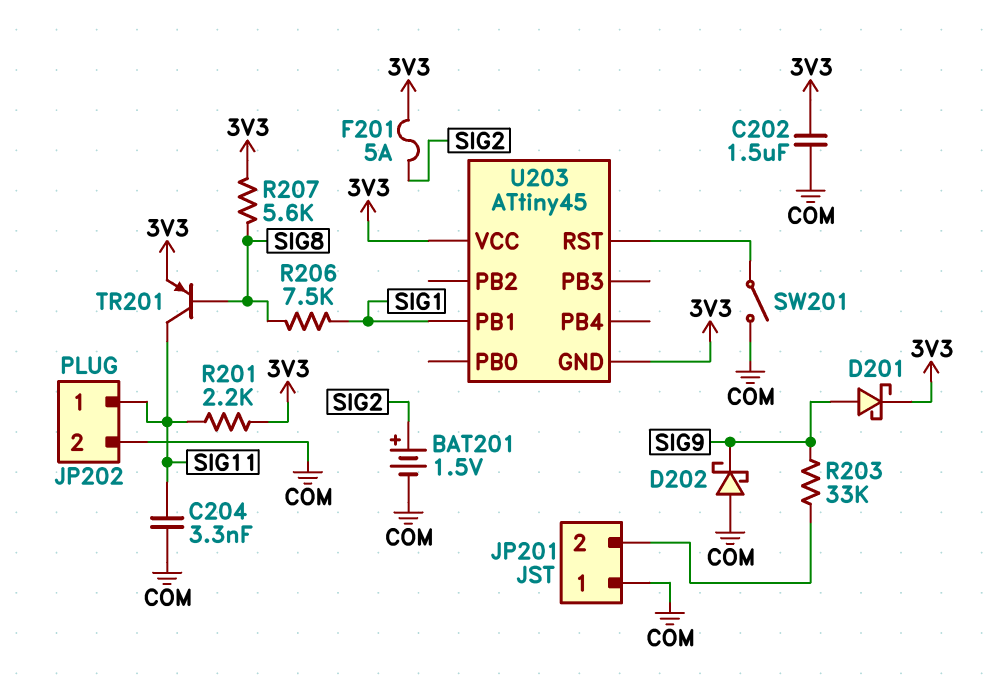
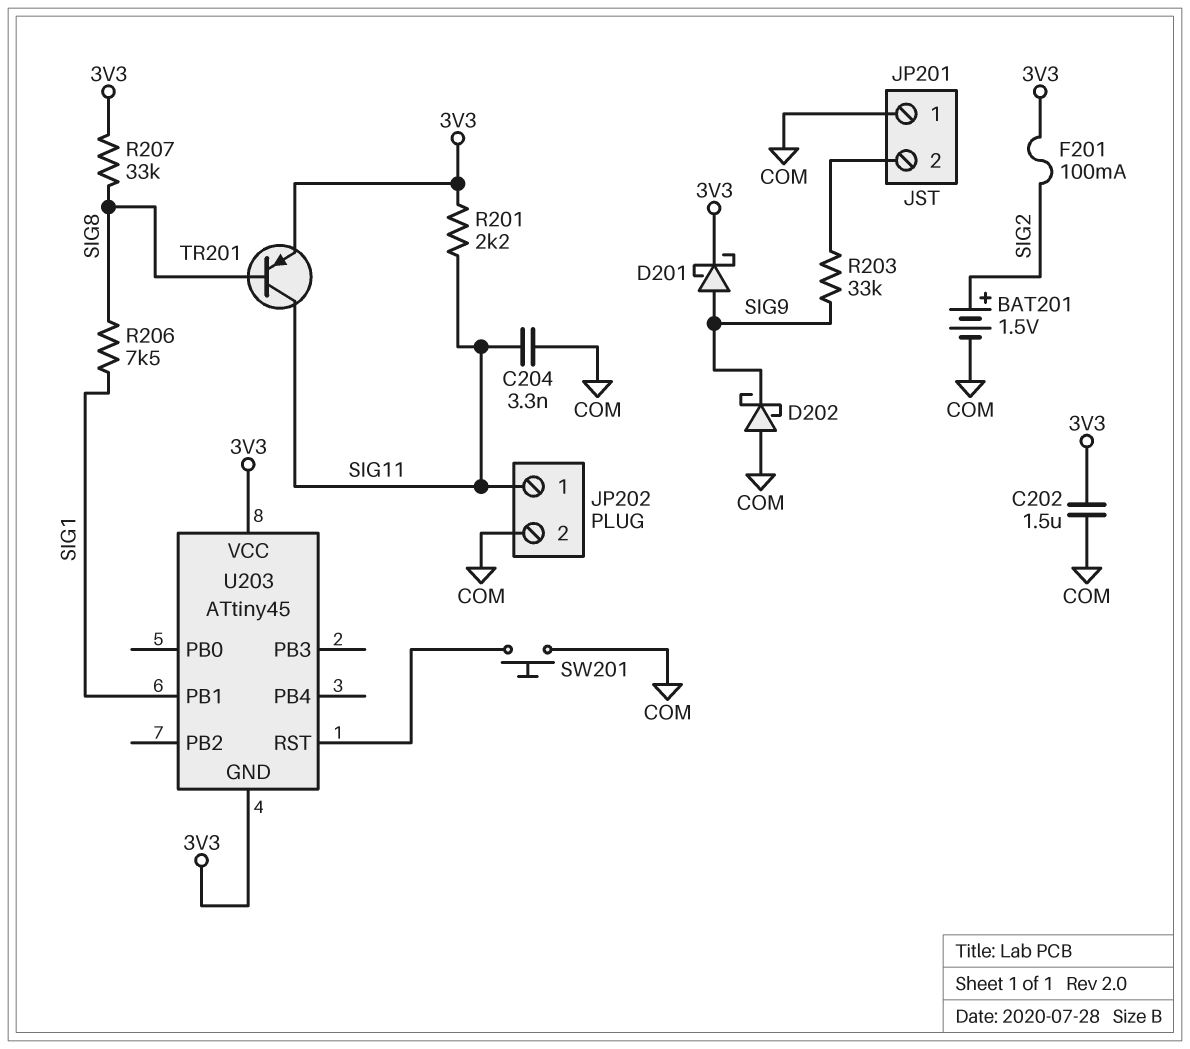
F201: 5A (3V3, SIG2) -> 100mA (3V3, SIG2)
R207: 5.6k (3V3, SIG8) -> 33k (3V3, SIG8)
SW201: switch (COM, U203/RST) -> button (COM, U203/RST)

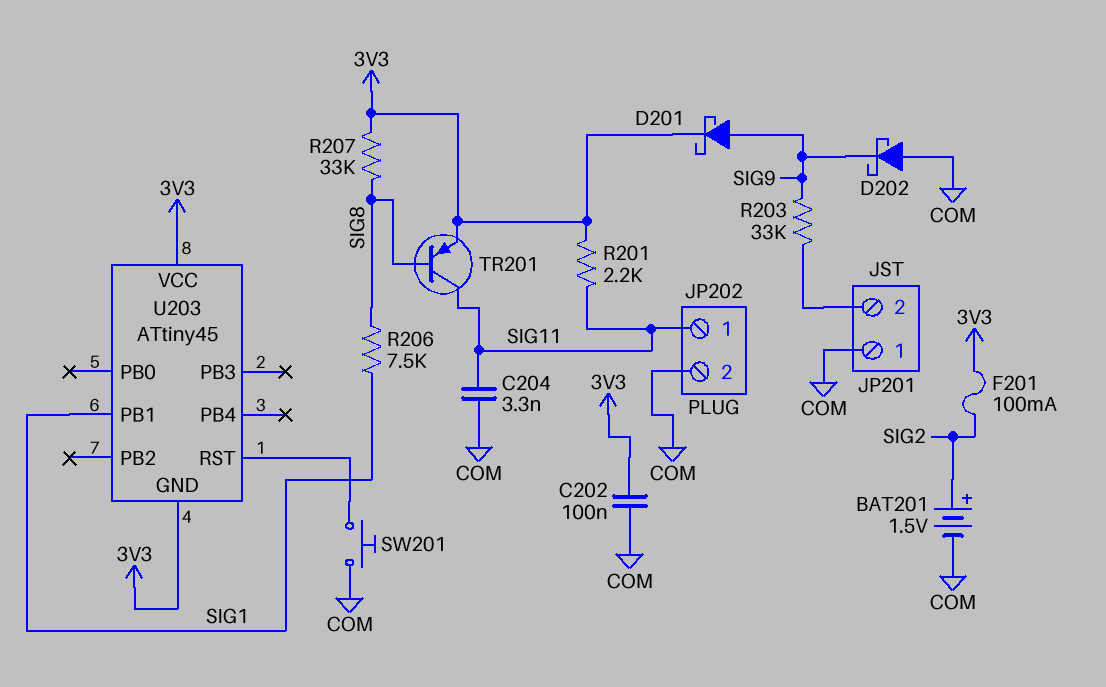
C202: 1.5uF (3V3, COM) -> 100nF (3V3, COM)

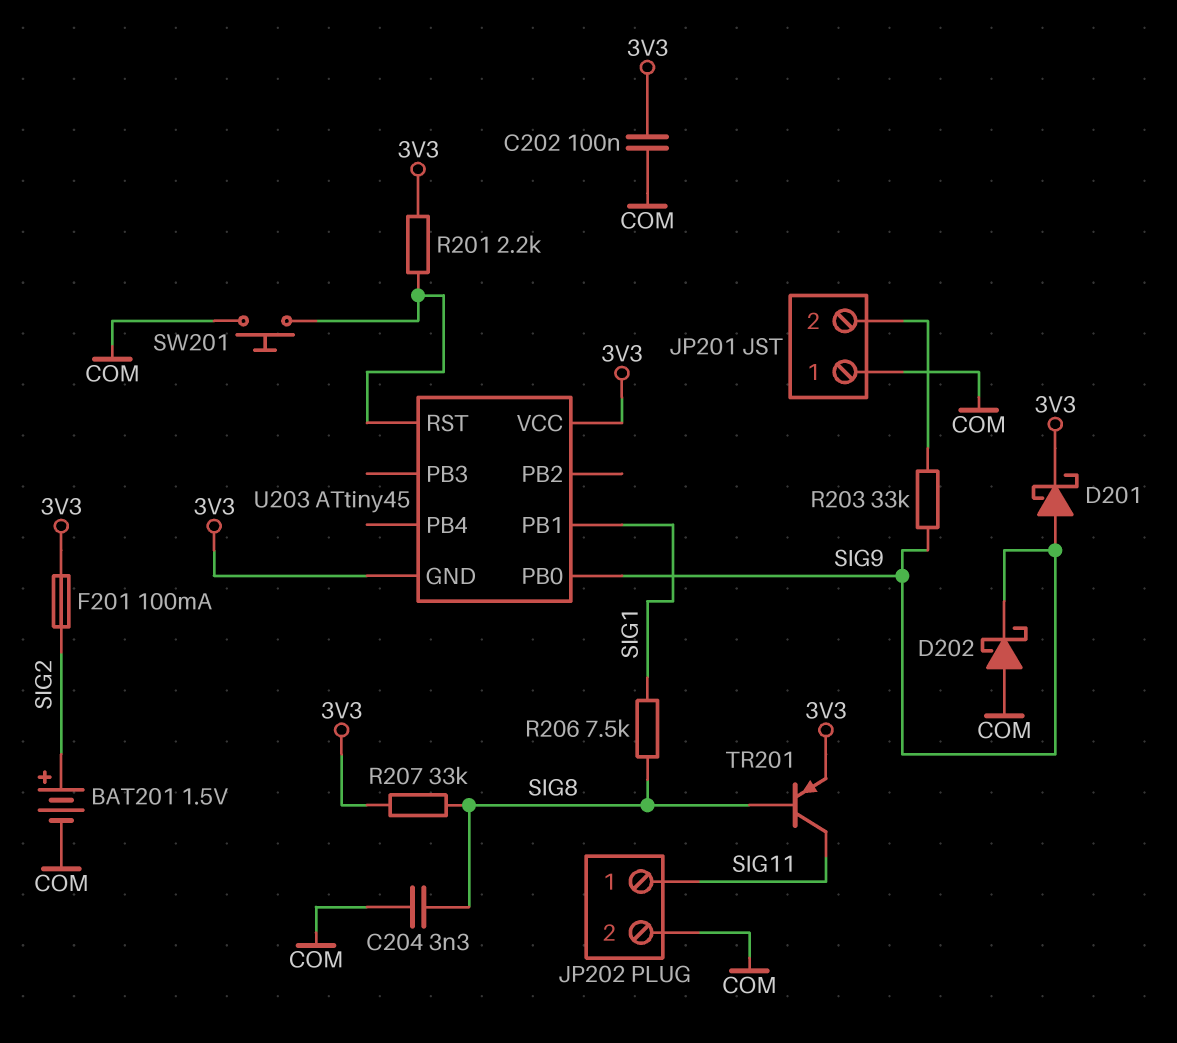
C204: 3.3nF (COM, SIG11) -> 3.3nF (COM, SIG8)
R201: 2.2k (3V3, SIG11) -> 2.2k (3V3, U203/RST)
U203 pin PB0: none -> SIG9

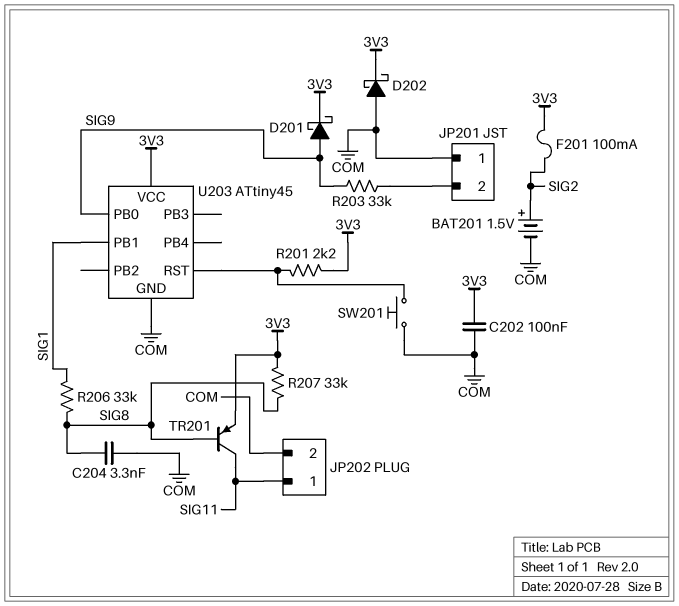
D202: schottky (A COM, K SIG9) -> schottky (A COM, K 3V3)
R206: 7.5k (SIG1, SIG8) -> 33k (SIG1, SIG8)
U203 pin GND: 3V3 -> COM

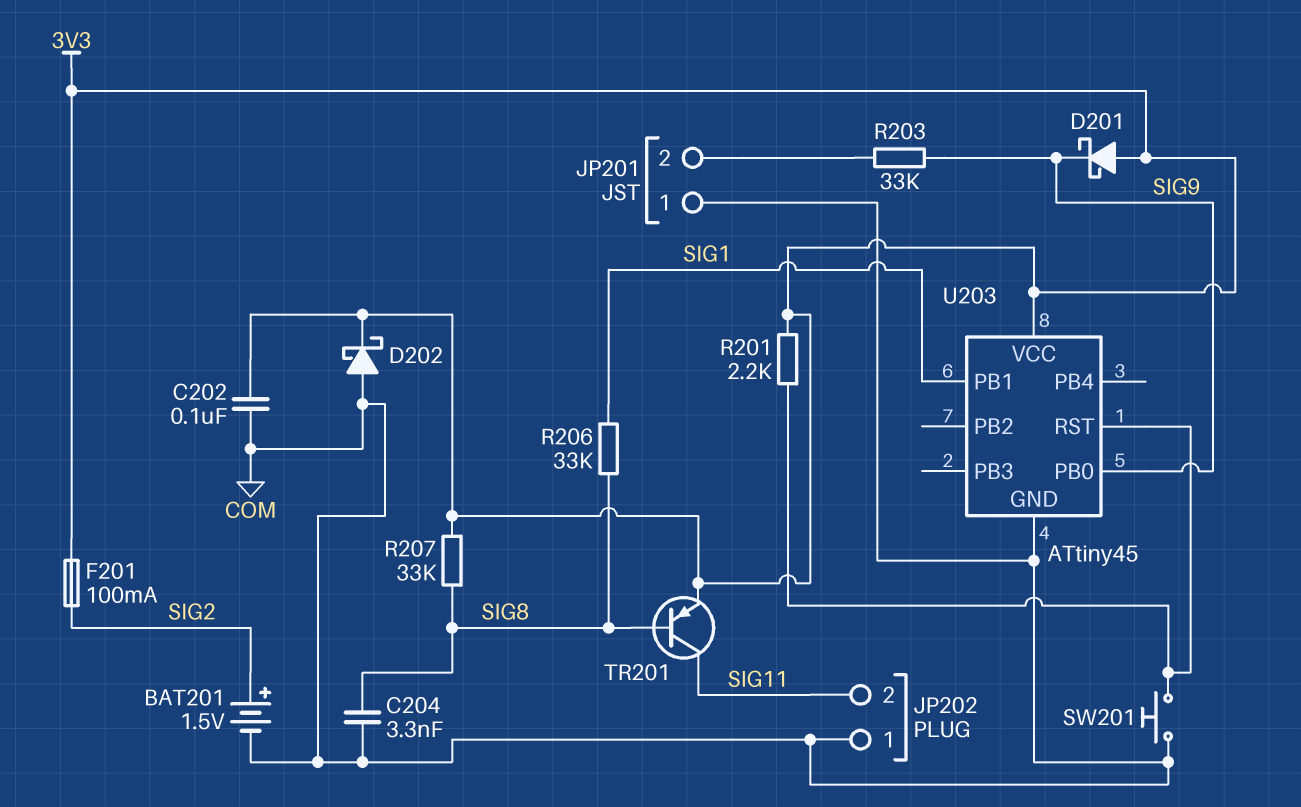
D201: schottky (A SIG9, K 3V3) -> schottky (A 3V3, K SIG9)
JP202 pin 1: SIG11 -> COM
JP202 pin 2: COM -> SIG11

